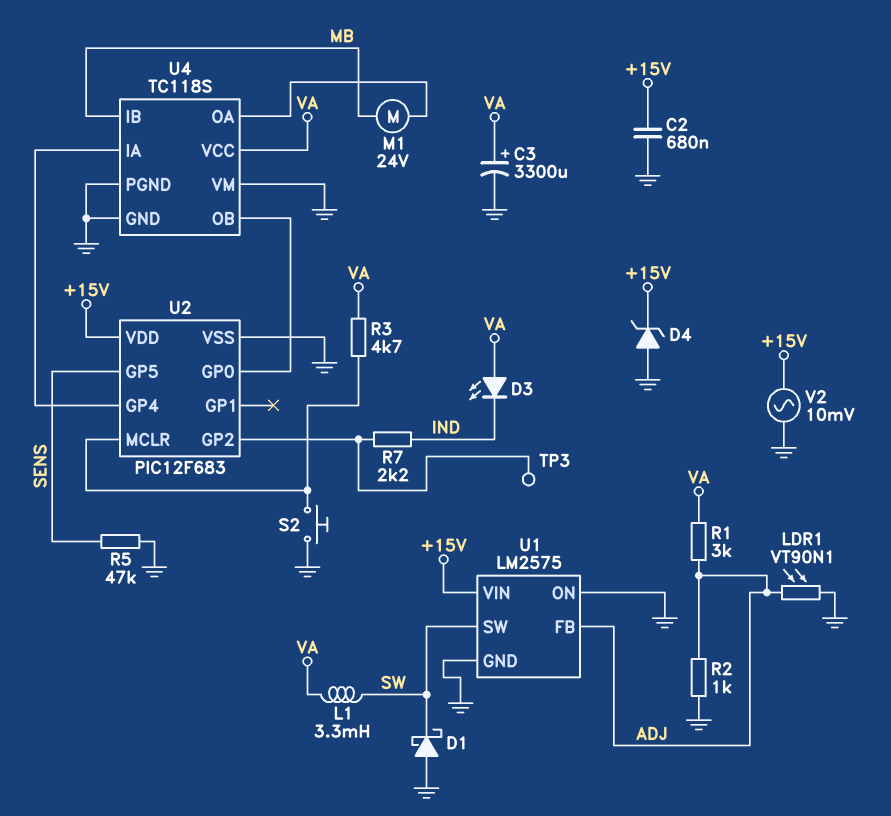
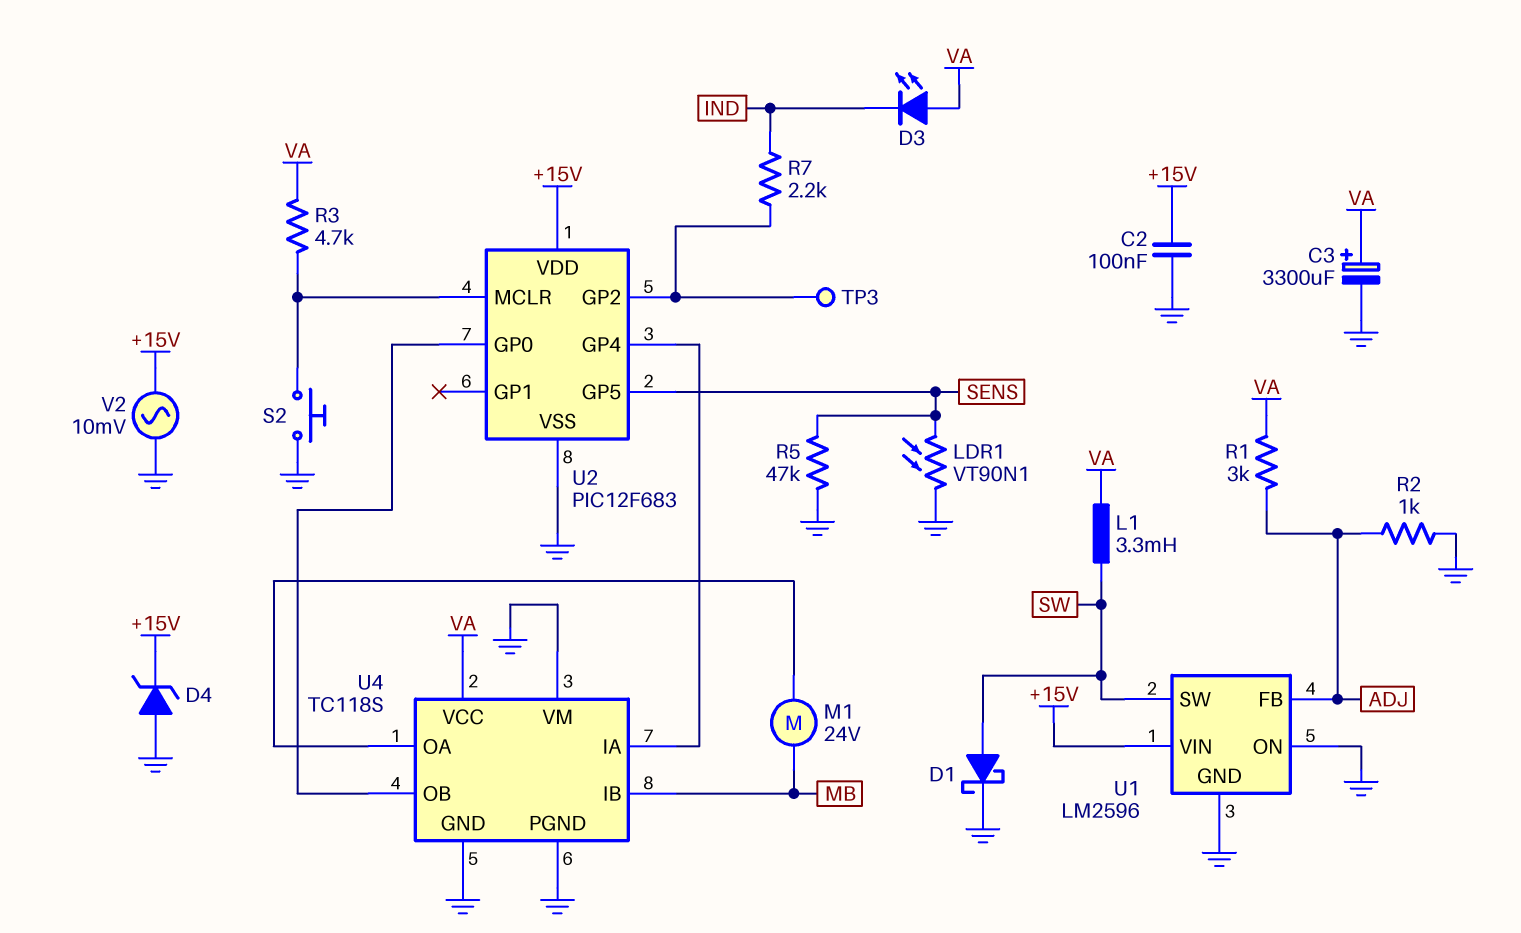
C2: 680nF (+15V, GND) -> 100nF (+15V, GND)
D1: schottky (A GND, K SW) -> schottky (A SW, K GND)
LDR1: VT90N1 (ADJ, GND) -> VT90N1 (GND, SENS)
U1: LM2575 -> LM2596

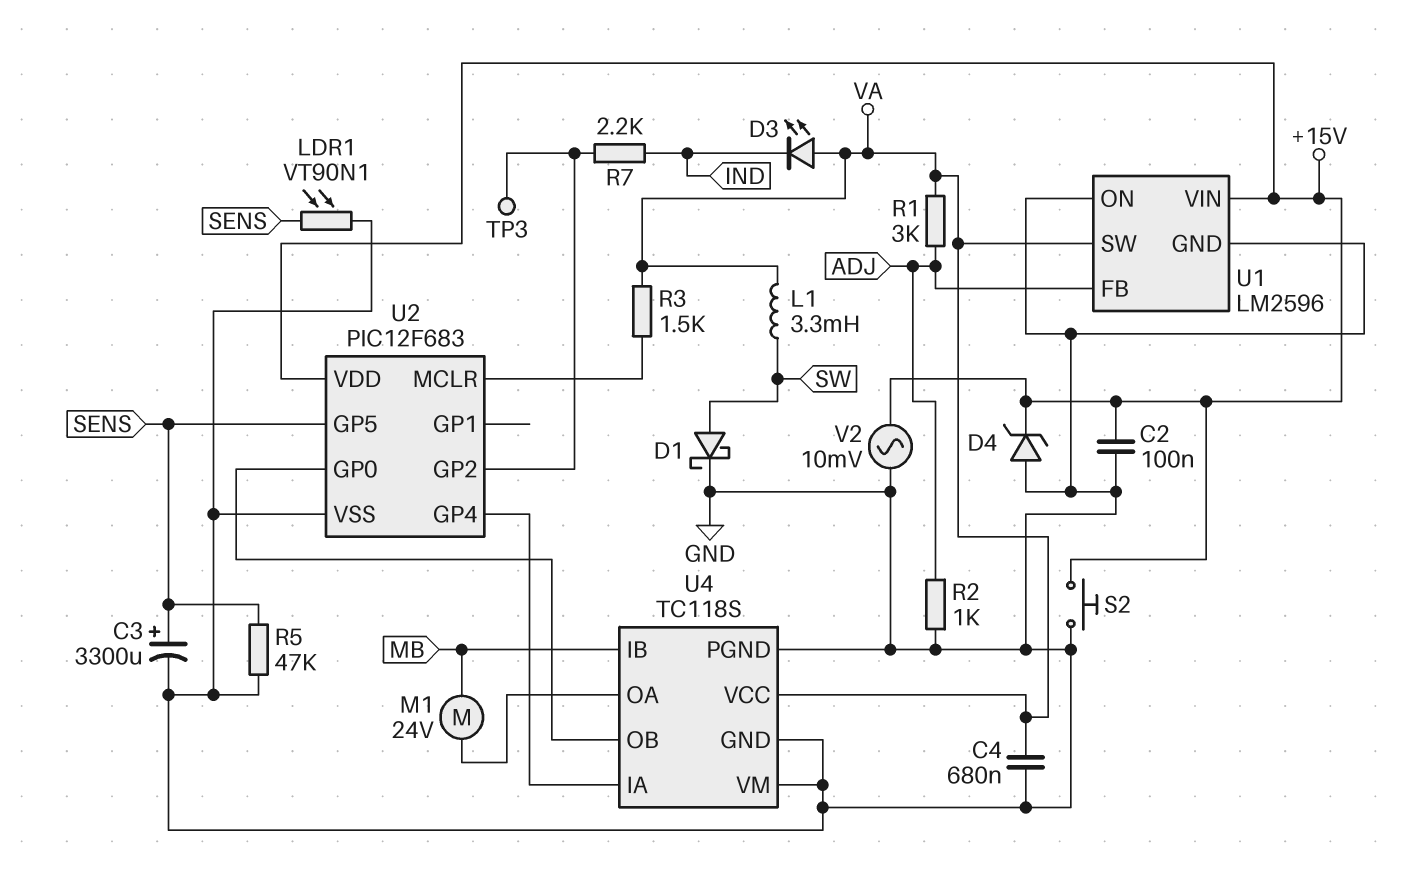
C3: 3300uF (plus VA, minus GND) -> 3300uF (plus SENS, minus GND)
C4: none -> 680nF (GND, VA)
R3: 4.7k (U2/MCLR, VA) -> 1.5k (U2/MCLR, VA)
S2: button (GND, U2/MCLR) -> button (+15V, GND)
U1 pin SW: SW -> VA

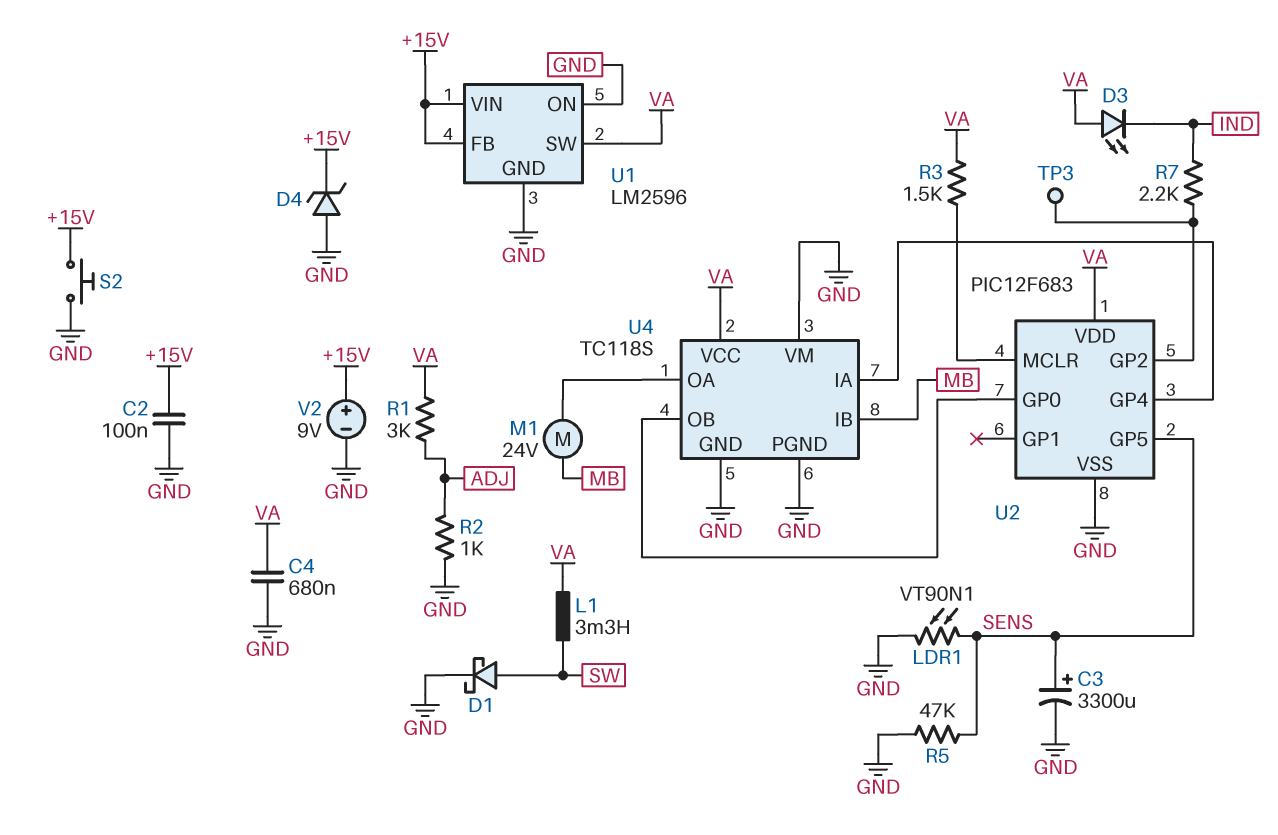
U1 pin FB: ADJ -> +15V
U2 pin VDD: +15V -> VA
V2: AC 10mV (+15V, GND) -> 9V (plus +15V, minus GND)

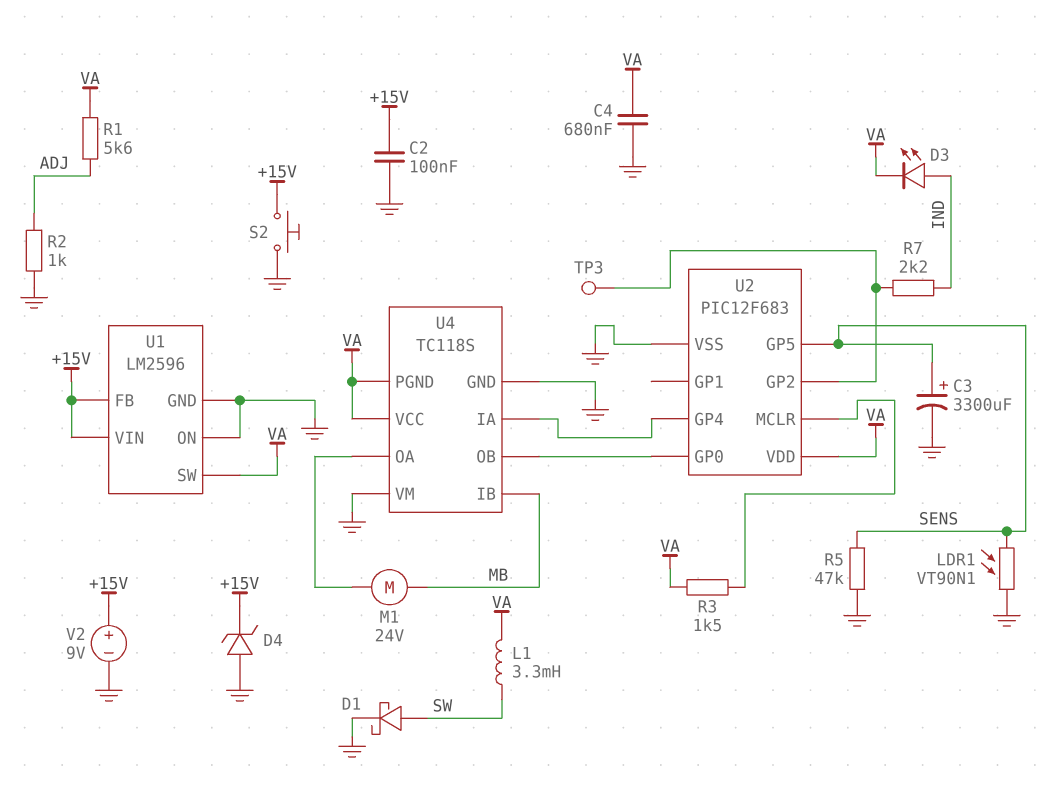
D3: LED (A VA, K IND) -> LED (A IND, K VA)
R1: 3k (ADJ, VA) -> 5.6k (ADJ, VA)
U4 pin PGND: GND -> VA

